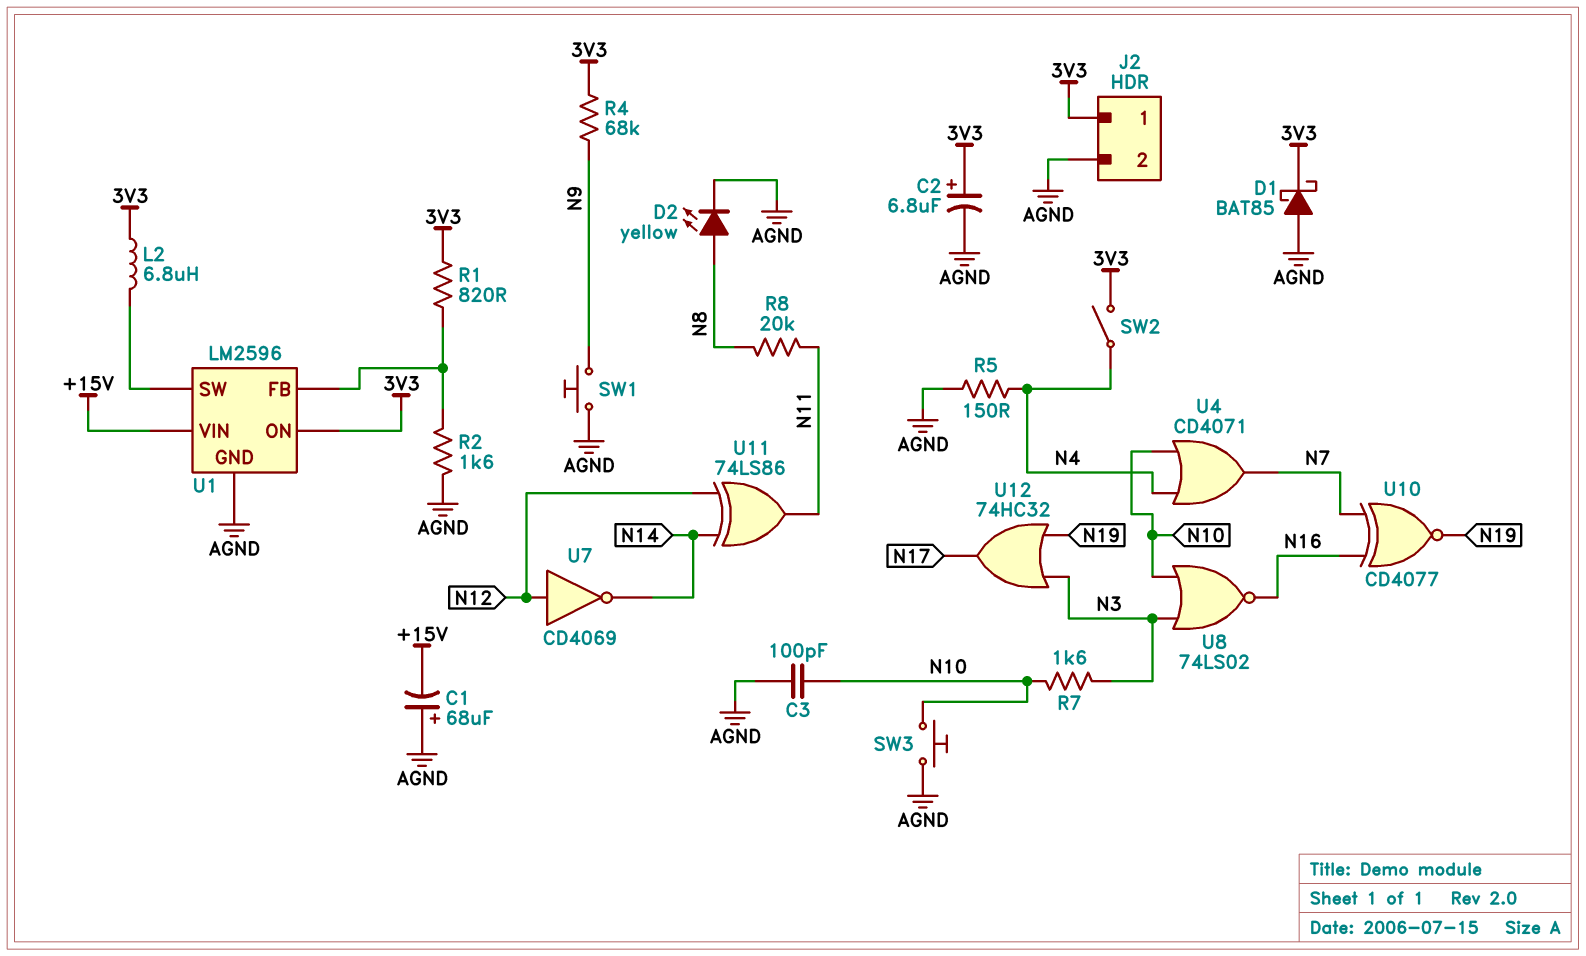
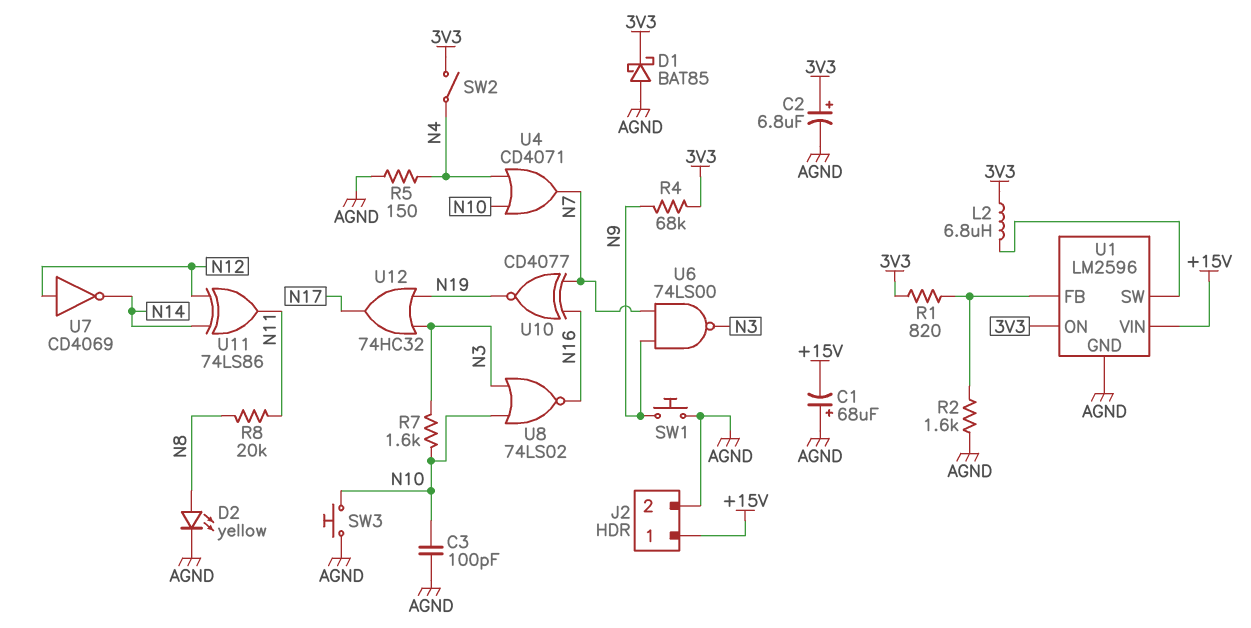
J2 pin 1: 3V3 -> +15V
U6: none -> NAND 74LS00 (in N7, in N9, out N3)

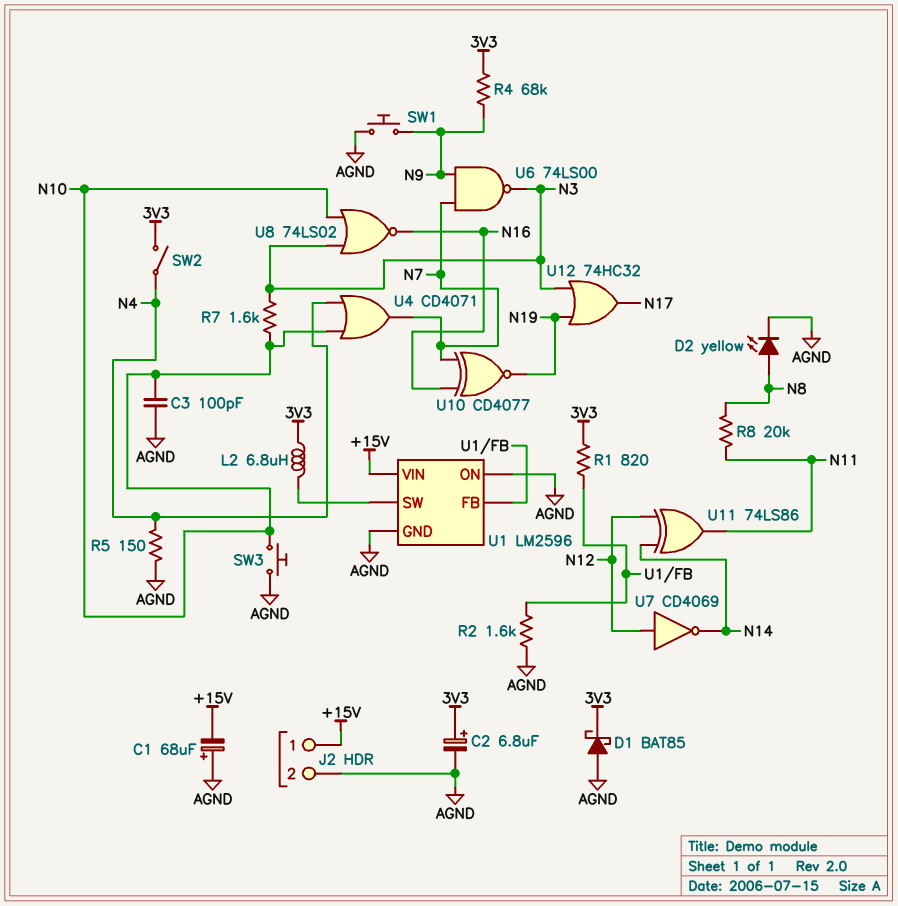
U1 pin ON: 3V3 -> AGND

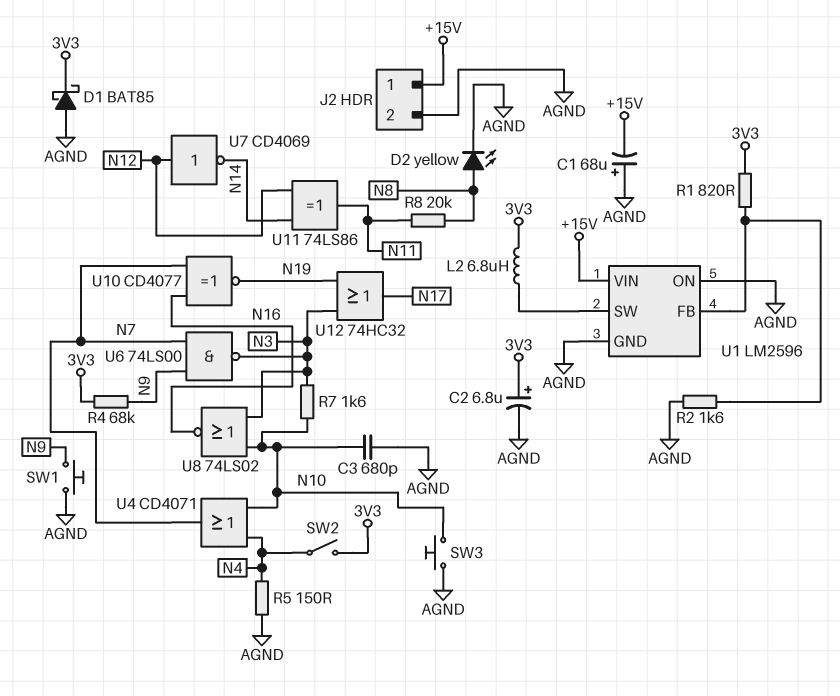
C3: 100pF (AGND, N10) -> 680pF (AGND, N10)

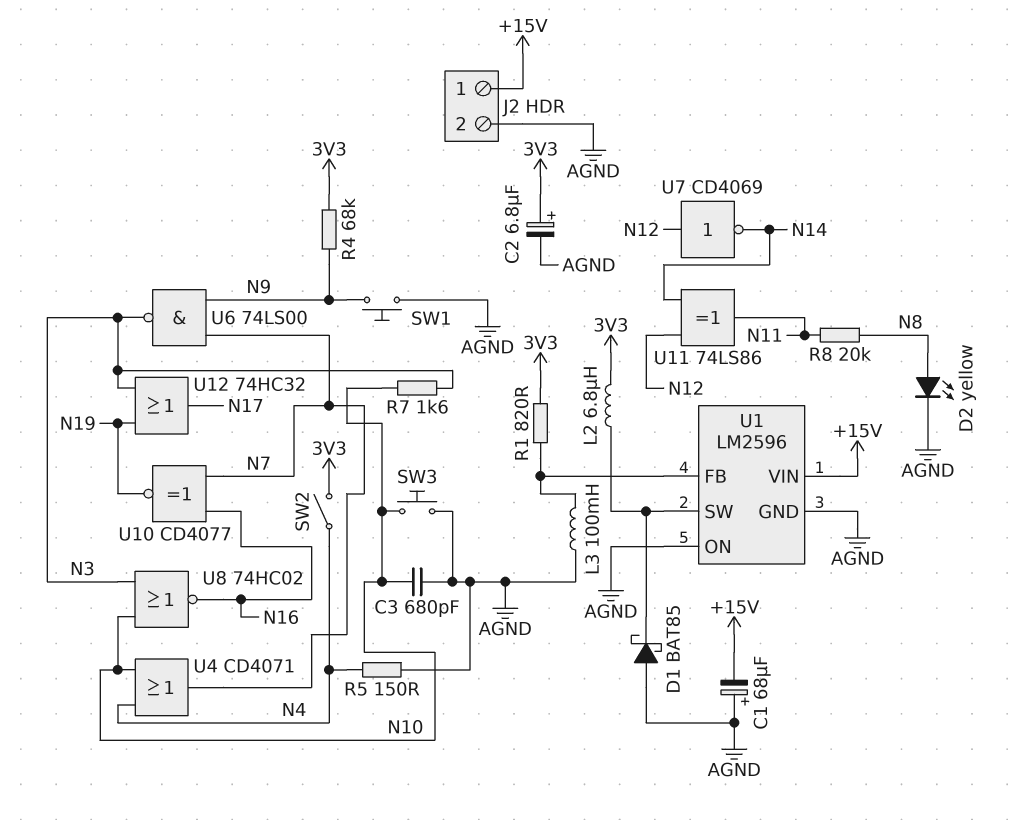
D1: schottky BAT85 (A AGND, K 3V3) -> schottky BAT85 (A AGND, K U1/SW)
L3: none -> 100mH (AGND, U1/FB)
R2: 1.6k (AGND, U1/FB) -> none
U8: NOR 74LS02 (in N3, in N10, out N16) -> NOR 74HC02 (in N3, in N10, out N16)

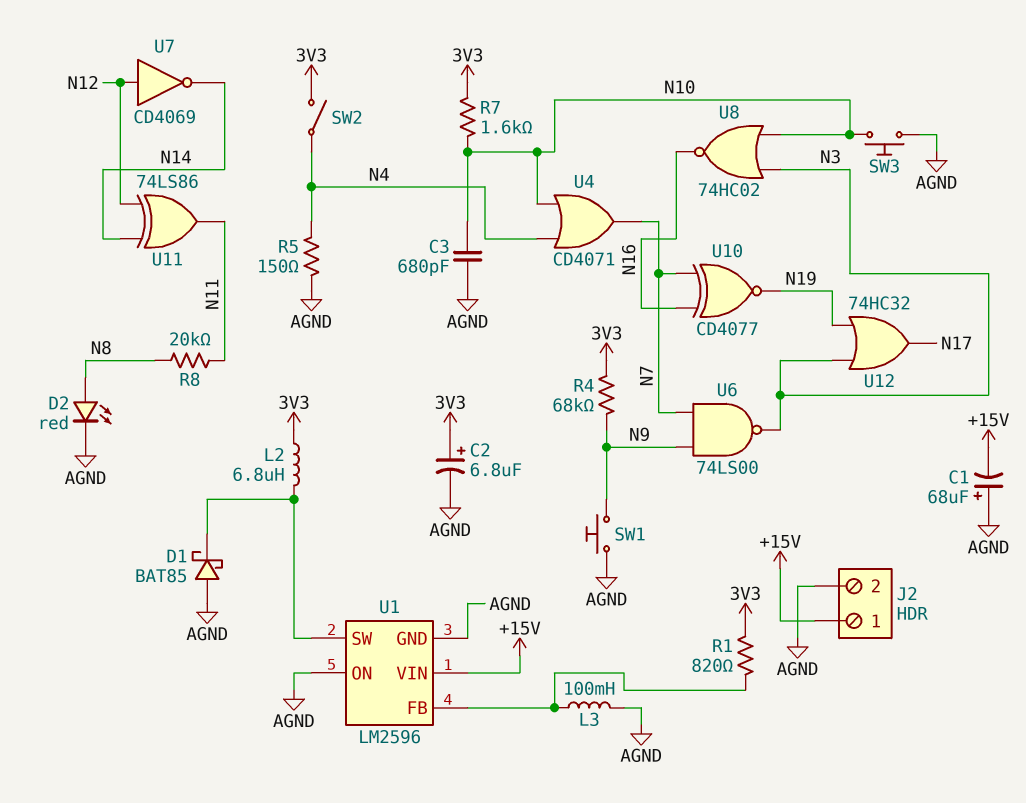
D2: LED yellow (A N8, K AGND) -> LED red (A N8, K AGND)
R7: 1.6k (N3, N10) -> 1.6k (3V3, N10)

